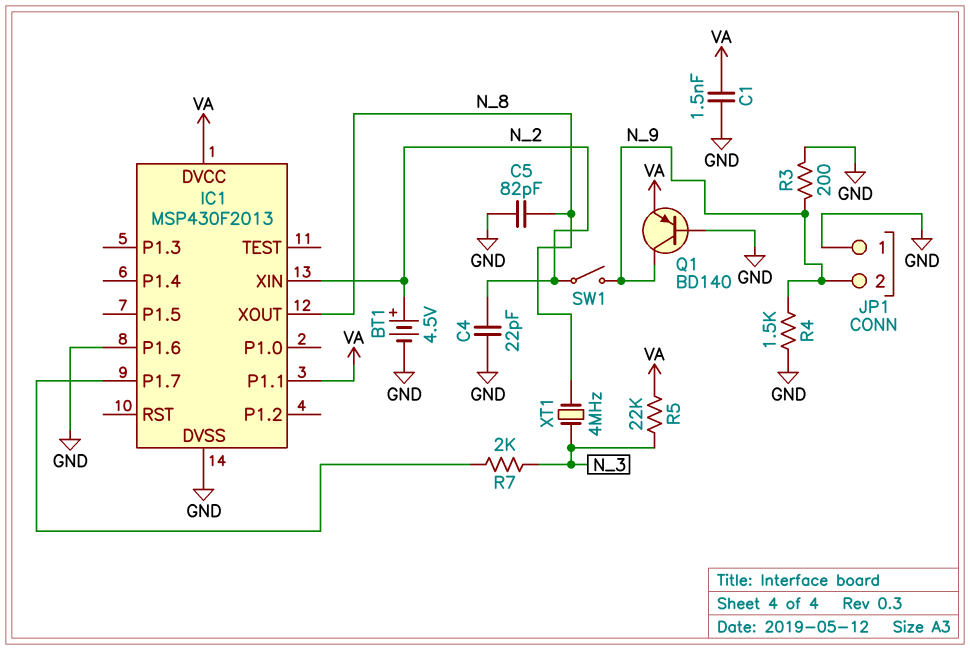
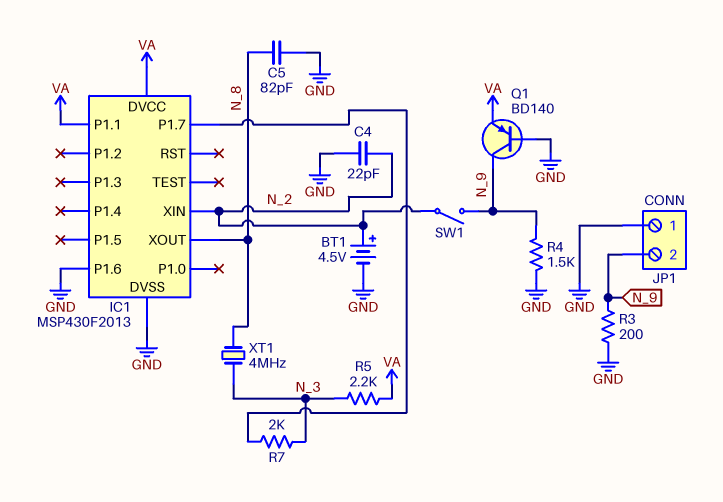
C1: 1.5nF (GND, VA) -> none
R5: 22k (N_3, VA) -> 2.2k (N_3, VA)

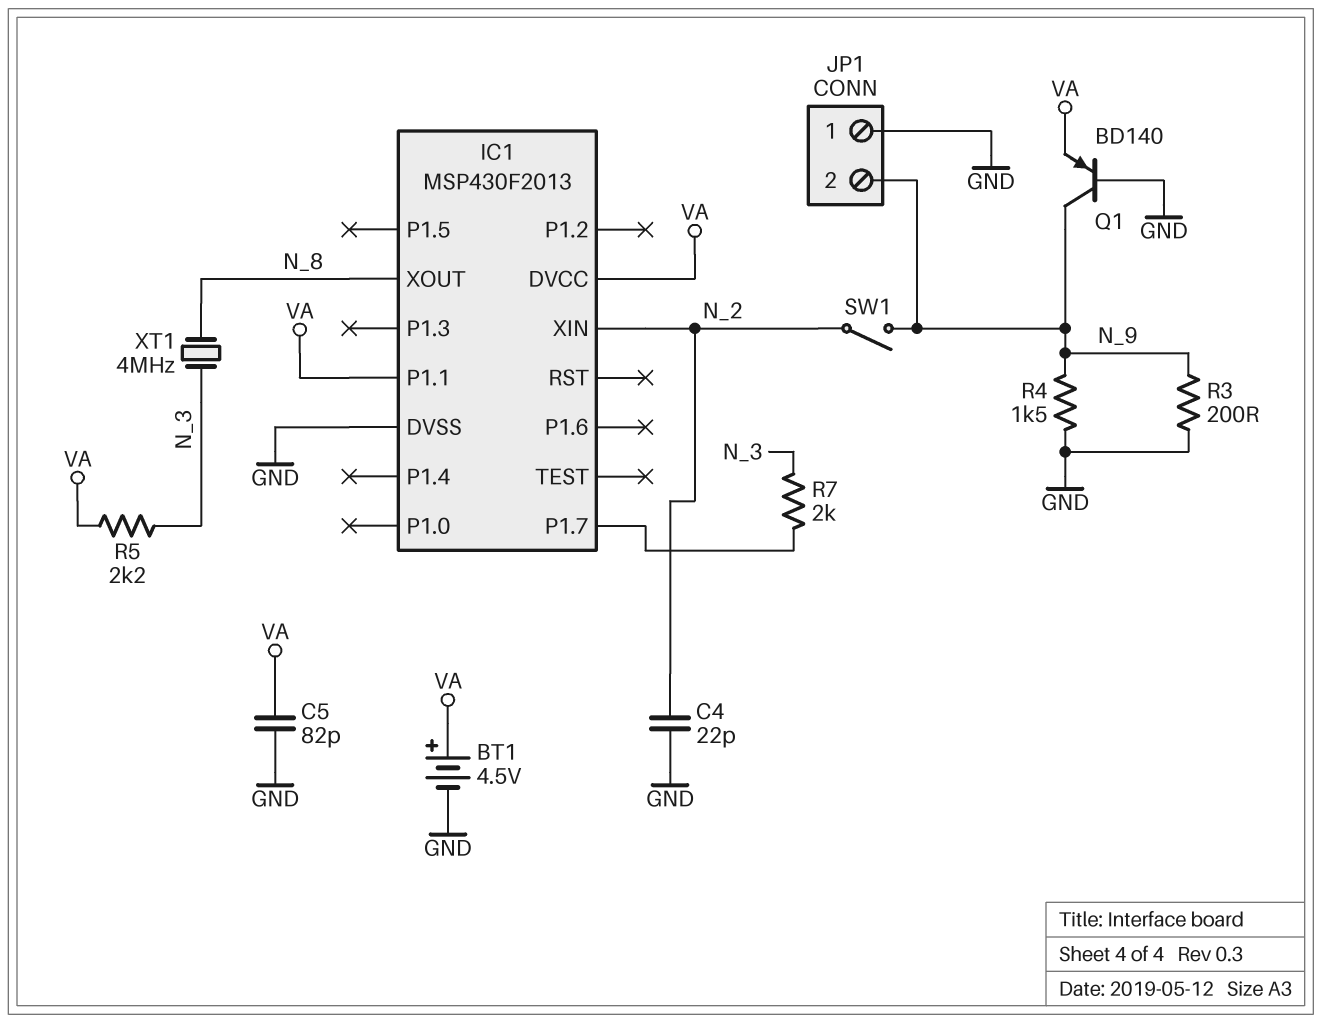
BT1: 4.5V (plus N_2, minus GND) -> 4.5V (plus VA, minus GND)
C5: 82pF (GND, N_8) -> 82pF (GND, VA)
IC1 pin P1.6: GND -> none

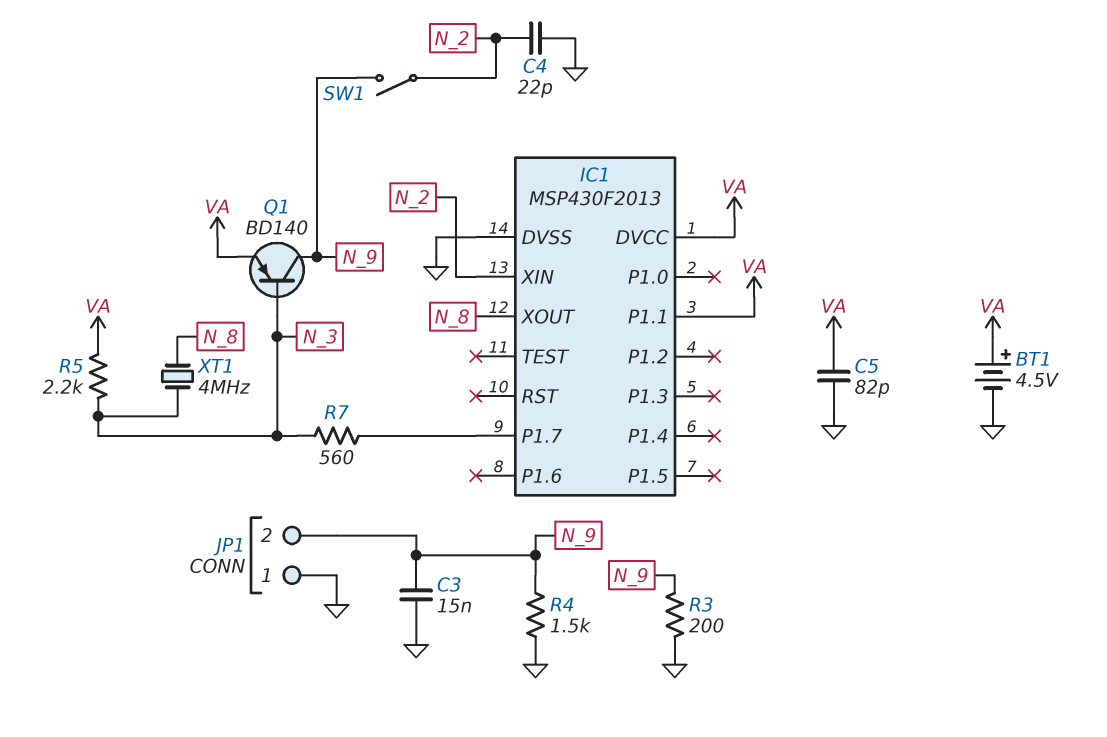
C3: none -> 15nF (GND, N_9)
Q1: PNP BD140 (B GND, C N_9, E VA) -> PNP BD140 (B N_3, C N_9, E VA)
R7: 2k (IC1/P1.7, N_3) -> 560 (IC1/P1.7, N_3)

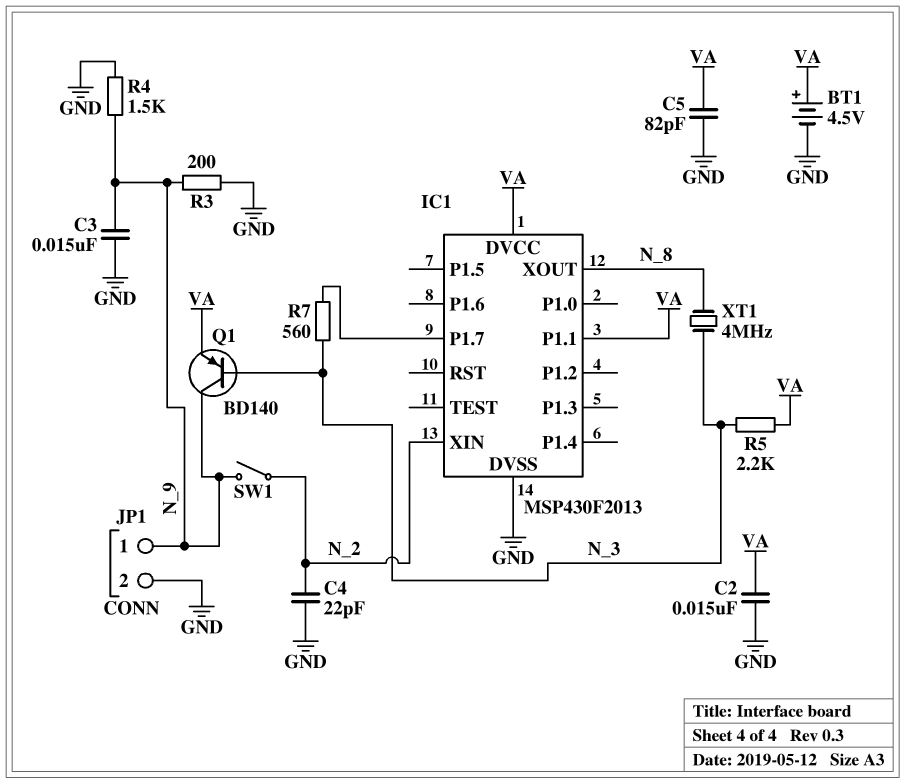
C2: none -> 15nF (GND, VA)
JP1 pin 1: GND -> N_9
JP1 pin 2: N_9 -> GND

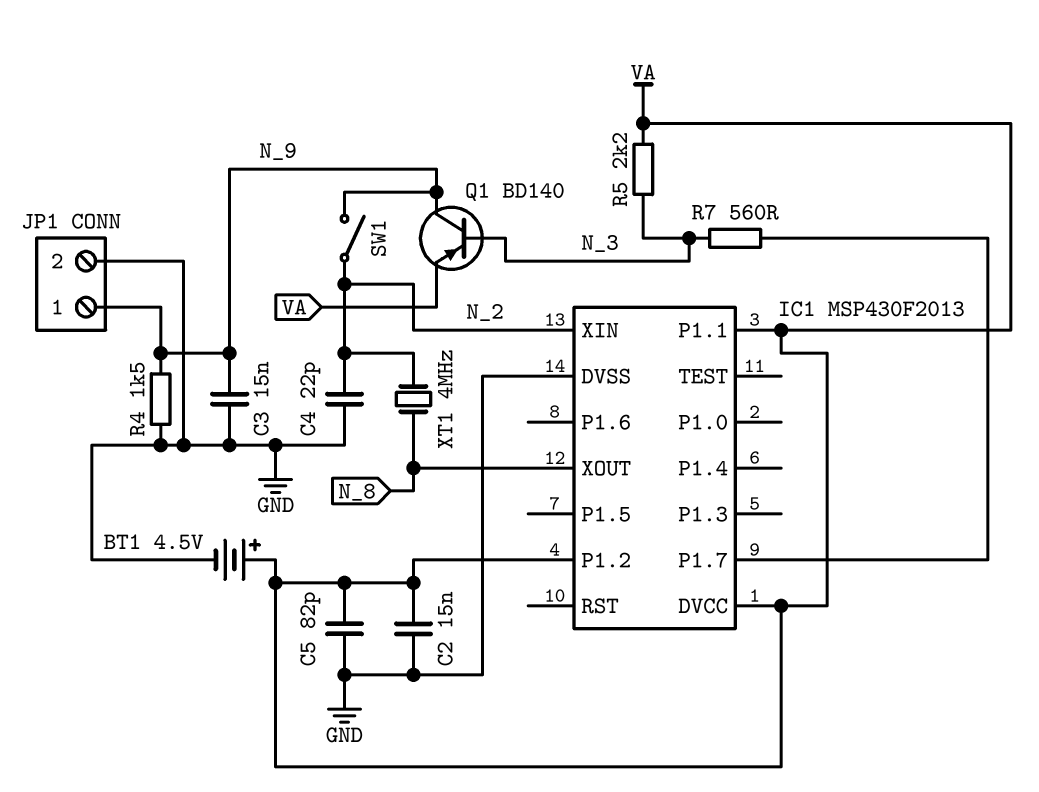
IC1 pin P1.2: none -> VA
R3: 200 (GND, N_9) -> none
XT1: 4MHz (N_3, N_8) -> 4MHz (N_2, N_8)

